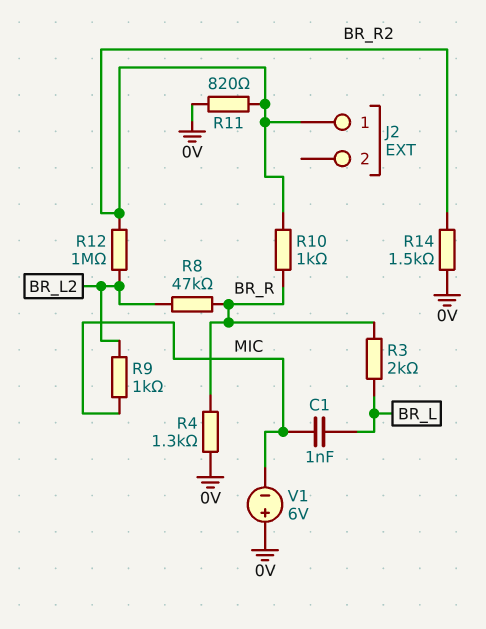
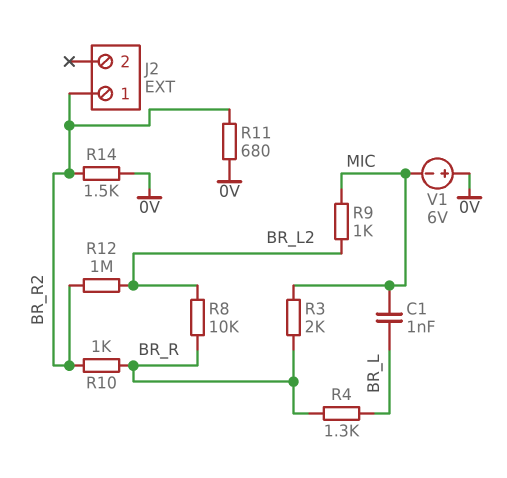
R3: 2k (BR_L, BR_R) -> 2k (BR_R, MIC)
R4: 1.3k (0V, BR_R) -> 1.3k (BR_L, BR_R)
R8: 47k (BR_L2, BR_R) -> 10k (BR_L2, BR_R)
R11: 820 (0V, BR_R2) -> 680 (0V, BR_R2)

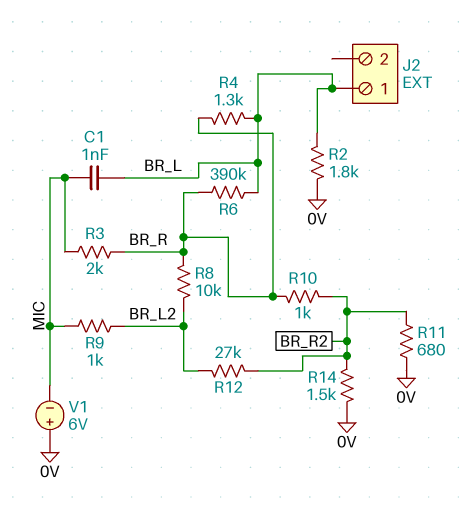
J2 pin 1: BR_R2 -> BR_L
R2: none -> 1.8k (0V, BR_L)
R6: none -> 390k (BR_L, BR_R)
R12: 1M (BR_L2, BR_R2) -> 27k (BR_L2, BR_R2)

